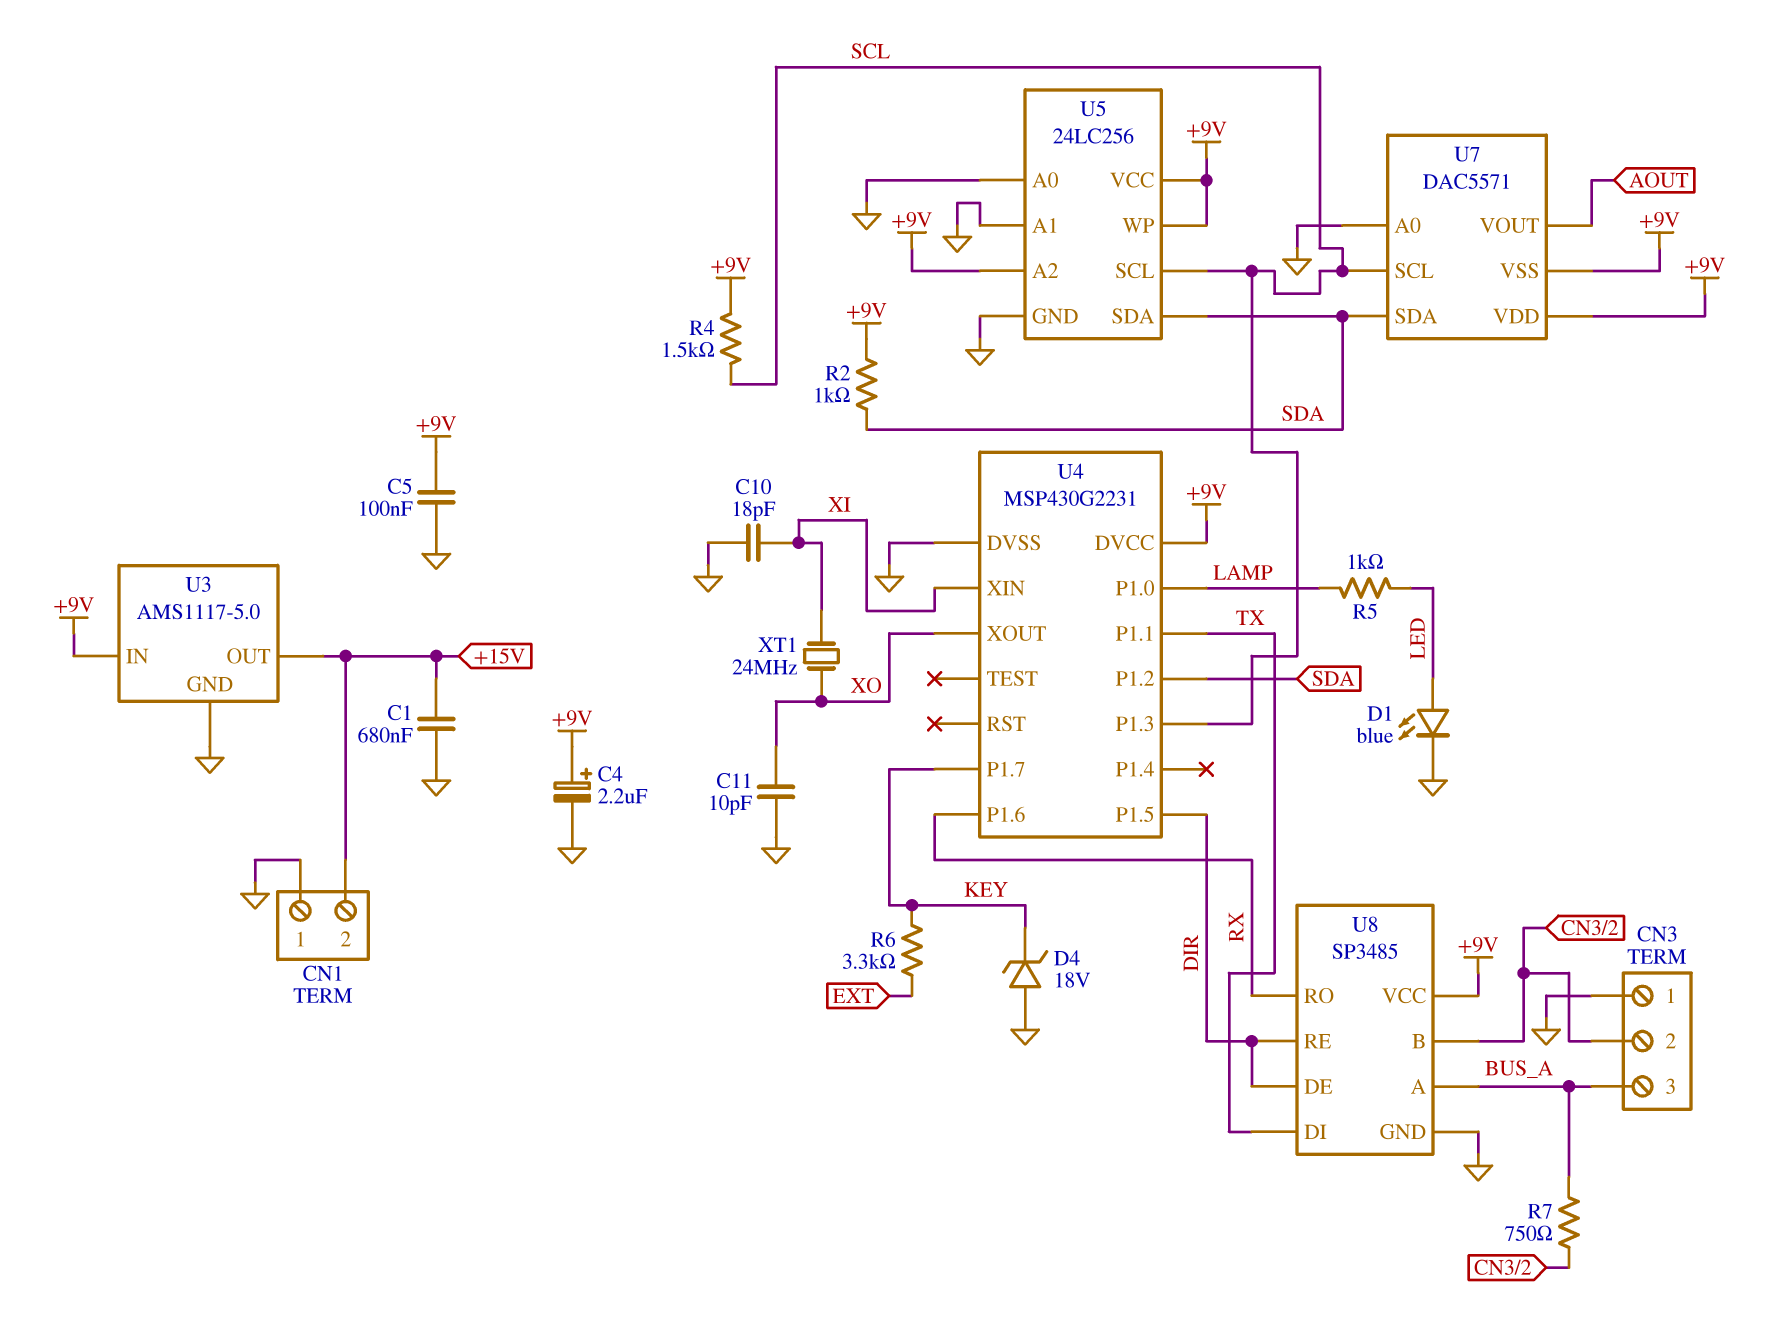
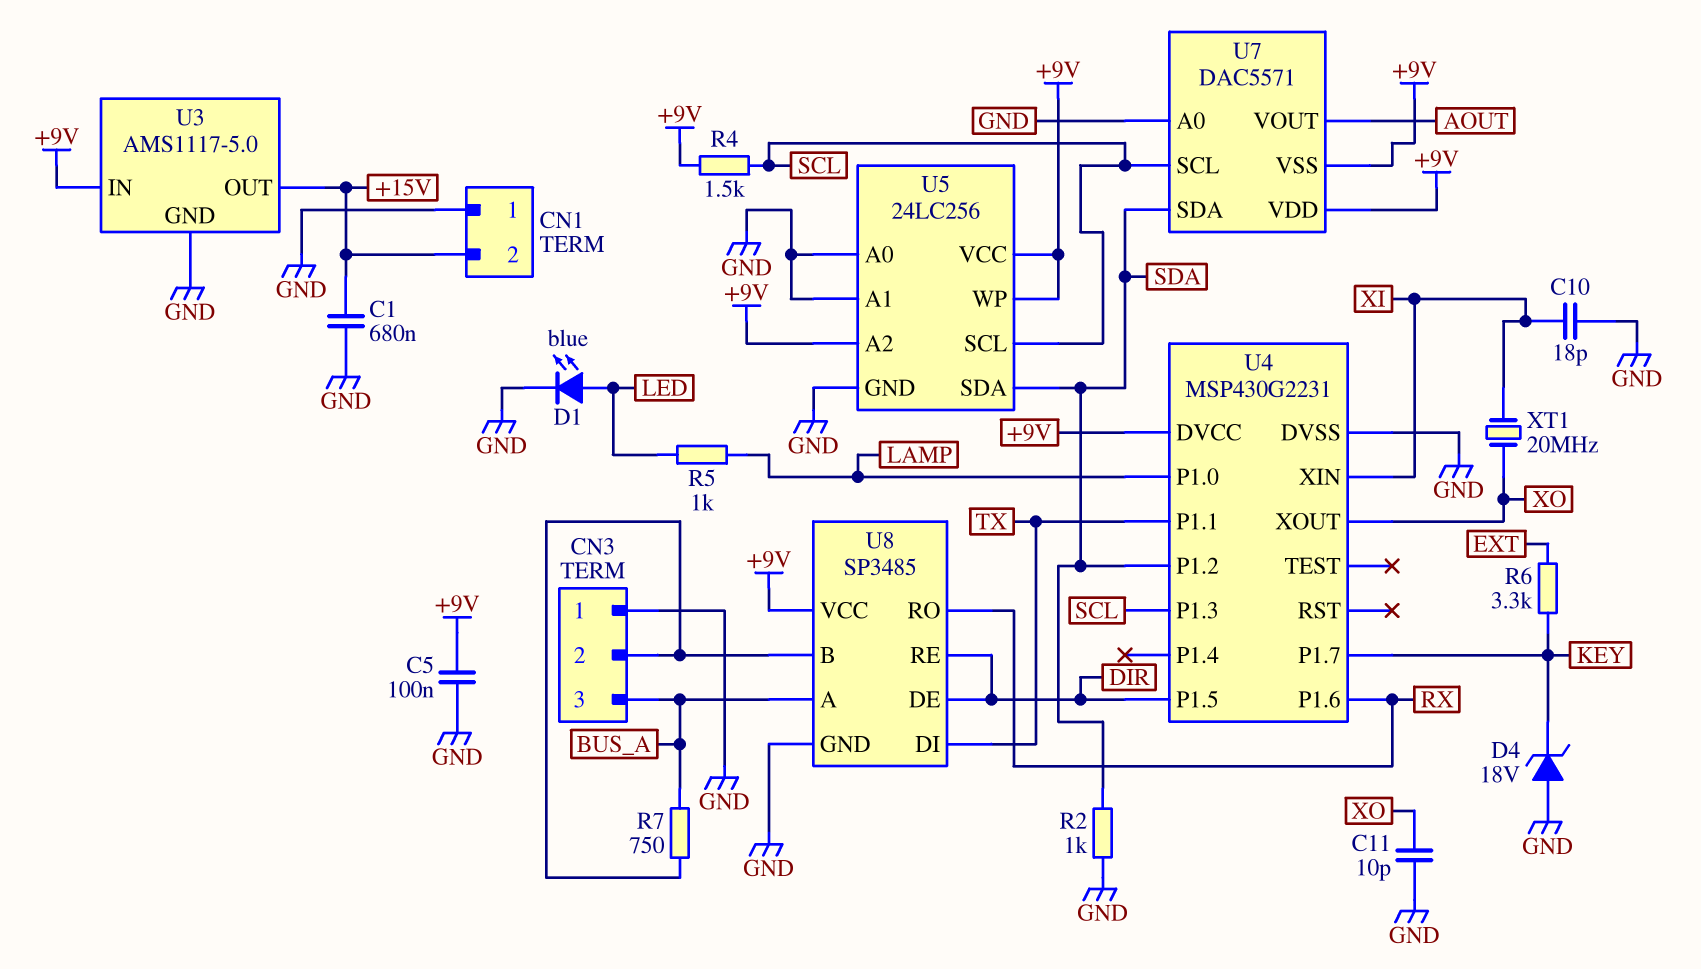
C4: 2.2uF (plus +9V, minus GND) -> none
R2: 1k (+9V, SDA) -> 1k (GND, SDA)
XT1: 24MHz (XI, XO) -> 20MHz (XI, XO)

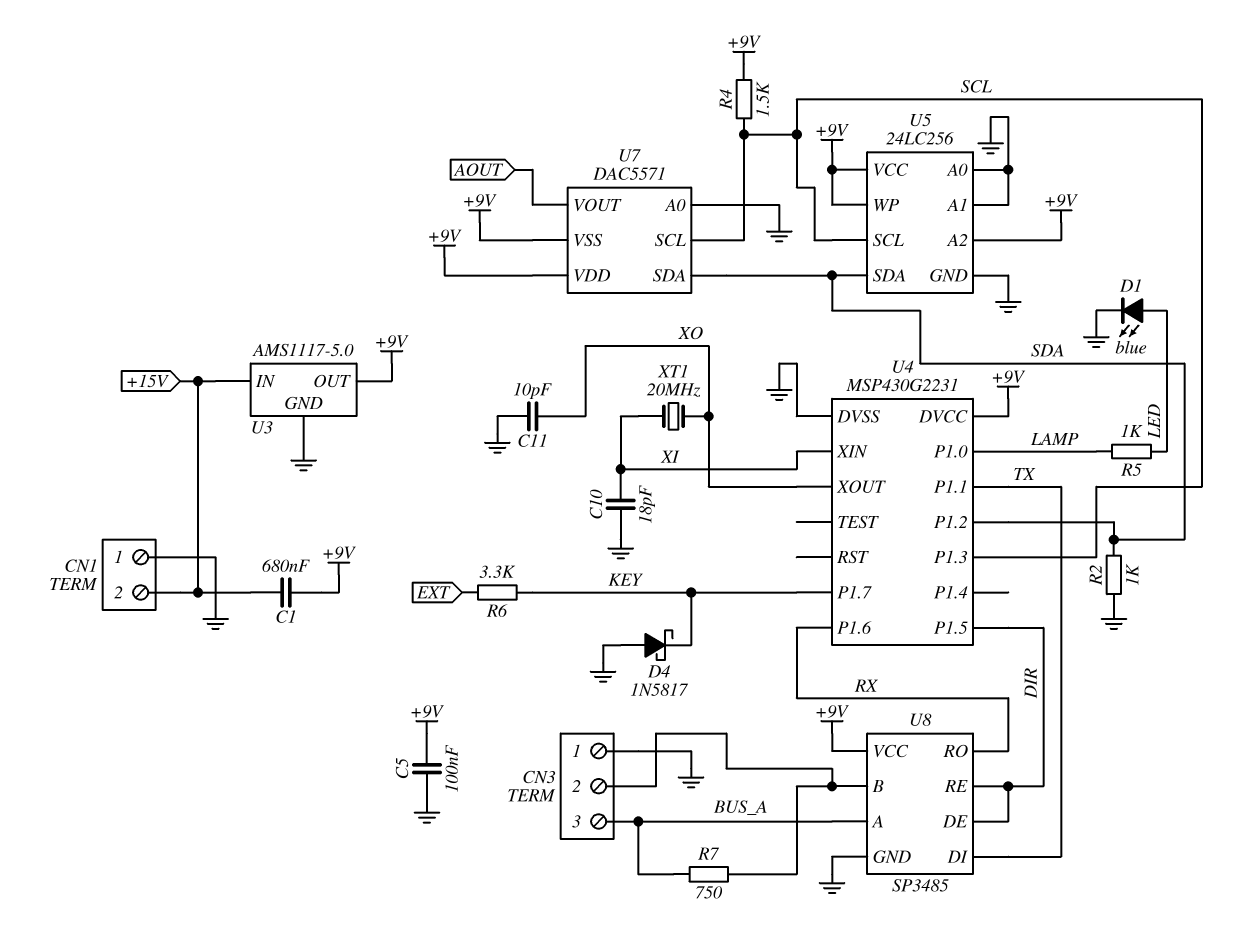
C1: 680nF (+15V, GND) -> 680nF (+9V, +15V)
D4: zener 18V (A GND, K KEY) -> schottky 1N5817 (A GND, K KEY)
U3 pin IN: +9V -> +15V
U3 pin OUT: +15V -> +9V

